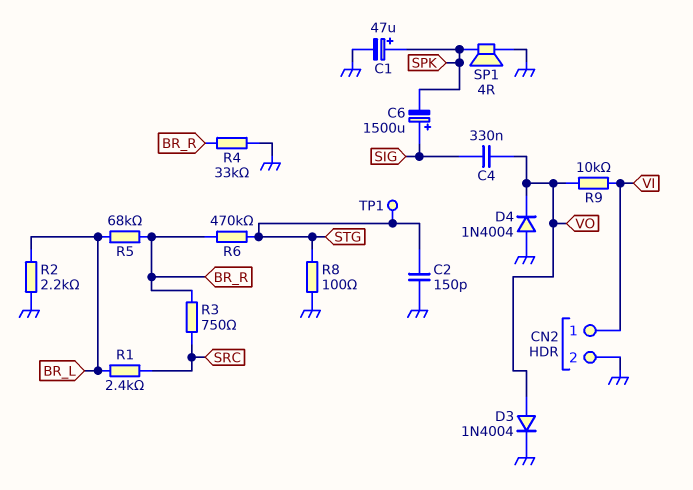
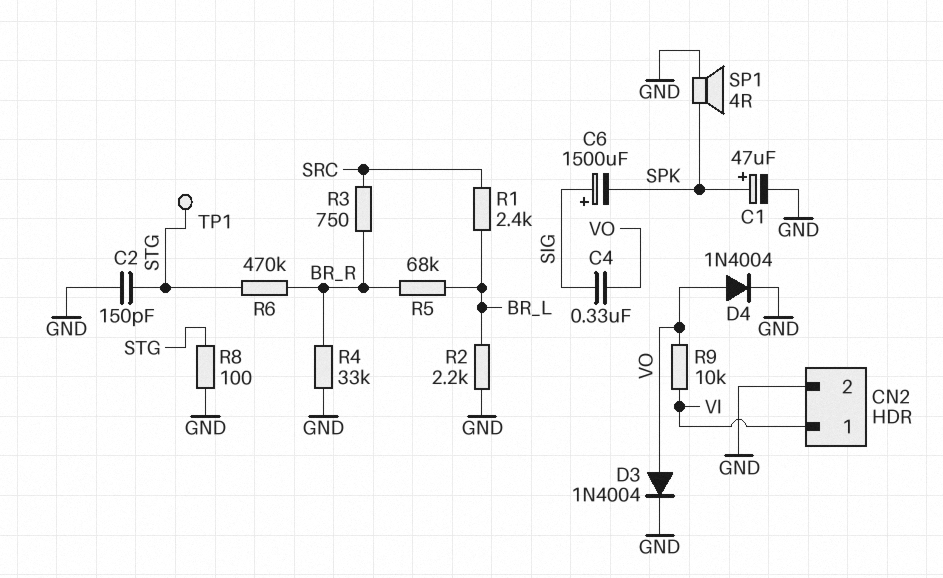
D4: diode 1N4004 (A GND, K VO) -> diode 1N4004 (A VO, K GND)

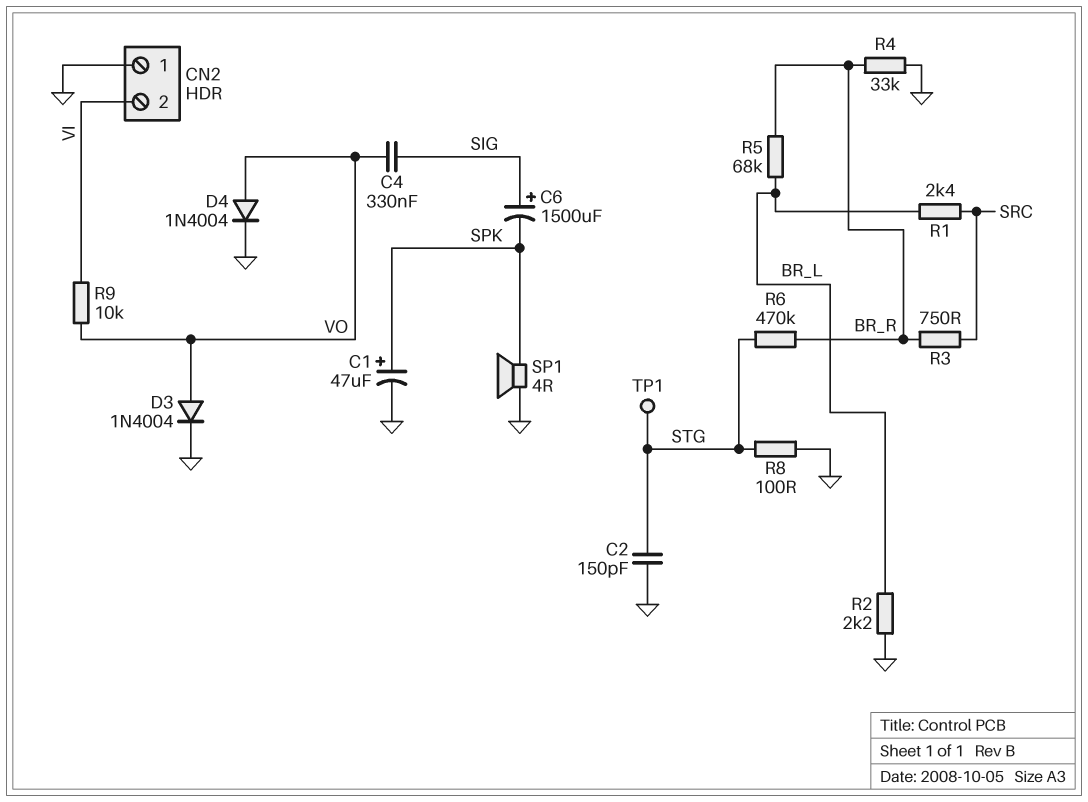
CN2 pin 1: VI -> GND
CN2 pin 2: GND -> VI

